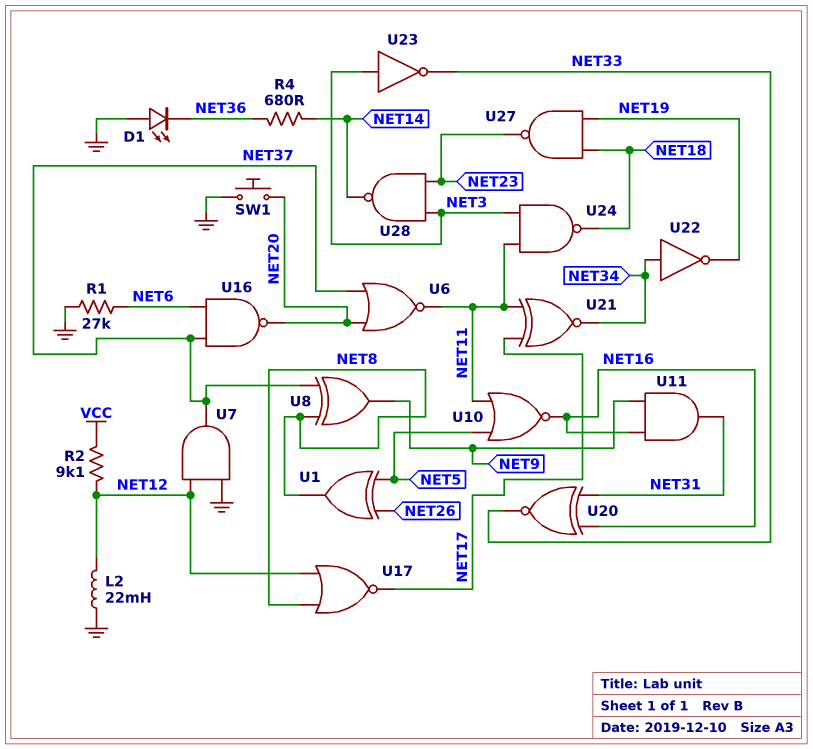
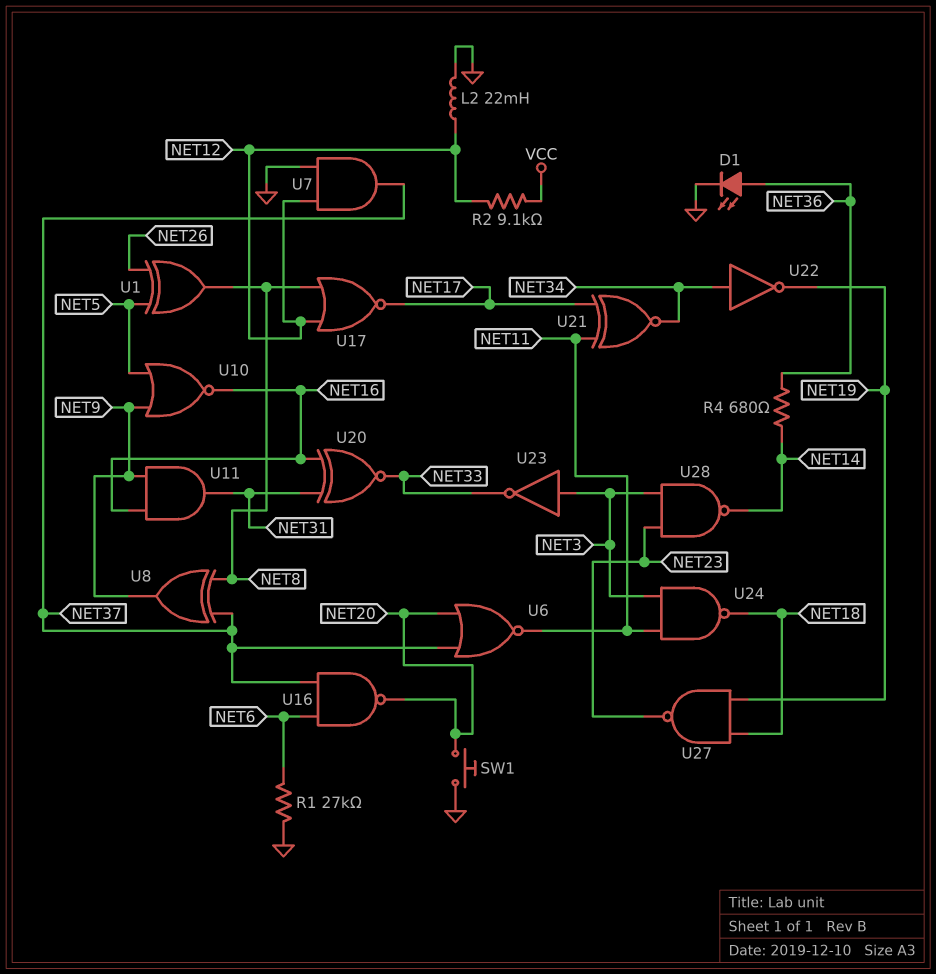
D1: LED (A GND, K NET36) -> LED (A NET36, K GND)
U10: NOR (in NET5, in NET11, out NET16) -> NOR (in NET5, in NET9, out NET16)

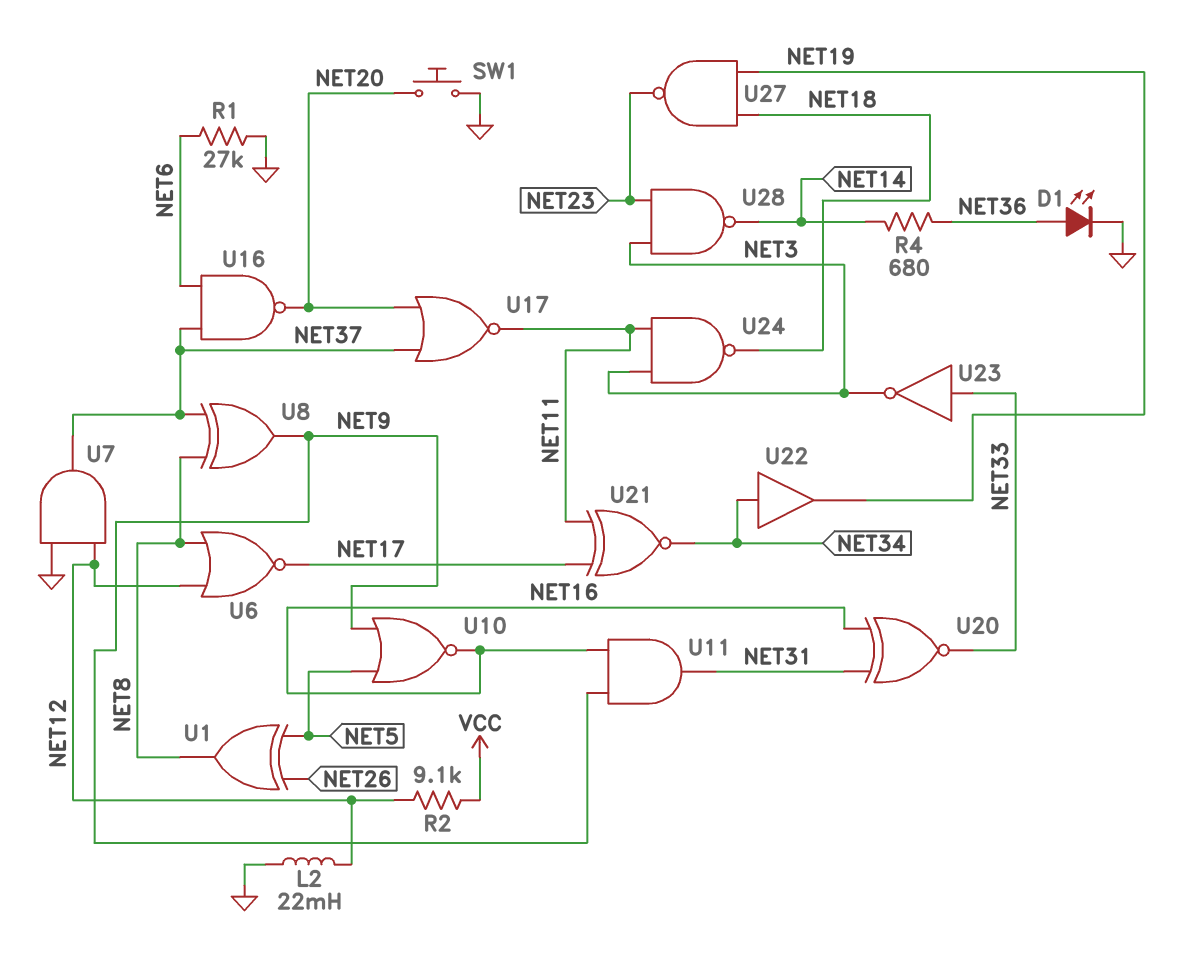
U6: NOR (in NET20, in NET37, out NET11) -> NOR (in NET8, in NET12, out NET17)
U17: NOR (in NET8, in NET12, out NET17) -> NOR (in NET20, in NET37, out NET11)
U22: NOT (in NET34, out NET19) -> buffer (in NET34, out NET19)
U23: NOT (in NET3, out NET33) -> NOT (in NET33, out NET3)

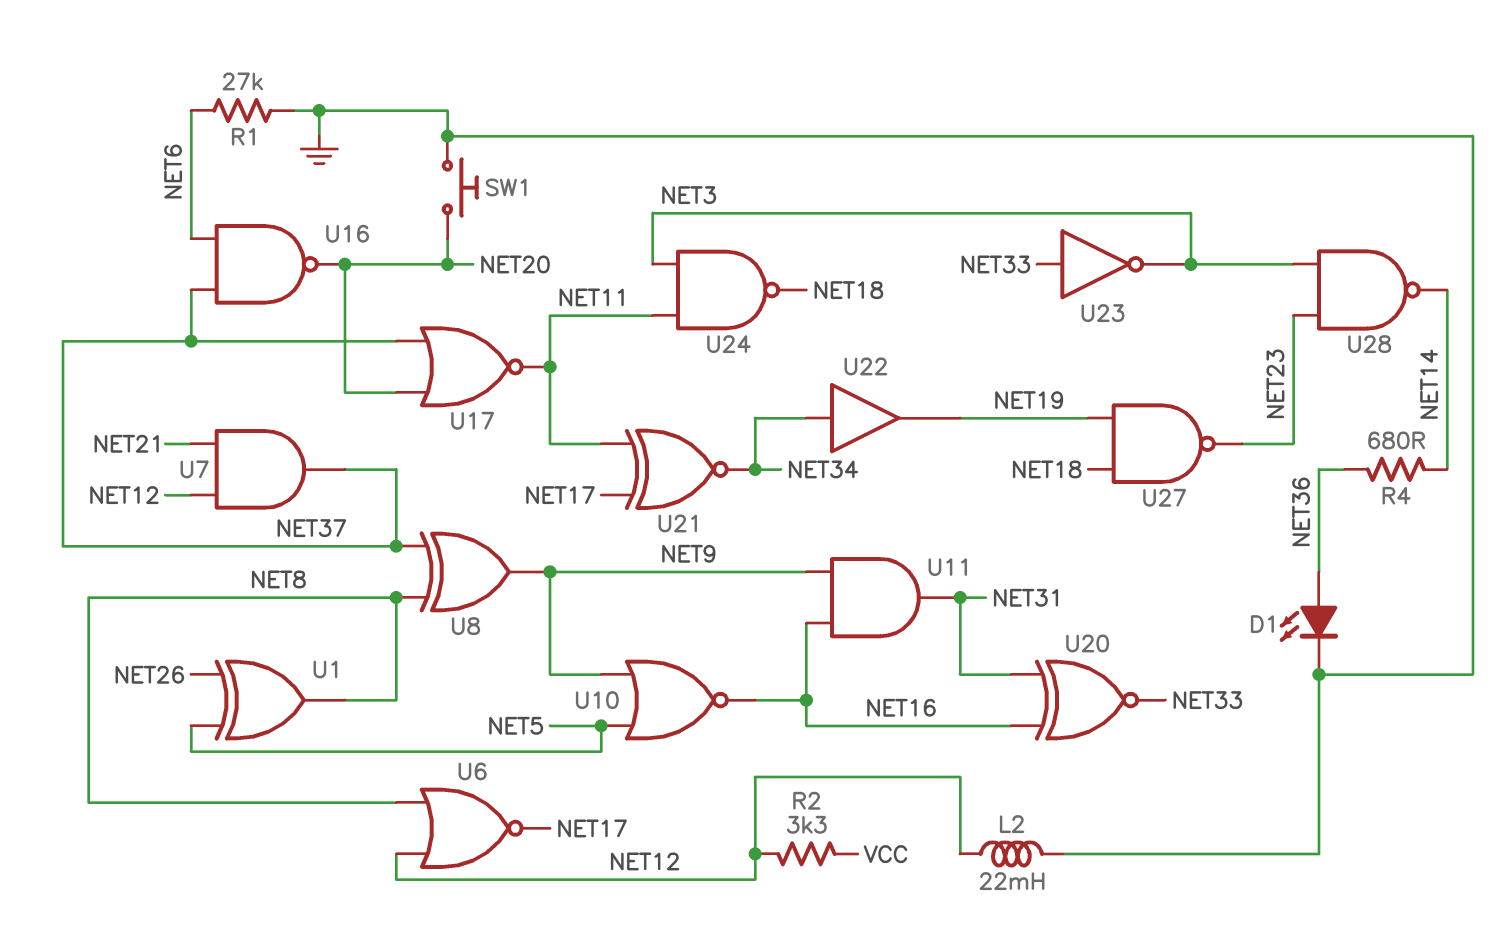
R2: 9.1k (NET12, VCC) -> 3.3k (NET12, VCC)
U7: AND (in GND, in NET12, out NET37) -> AND (in NET12, in NET21, out NET37)

